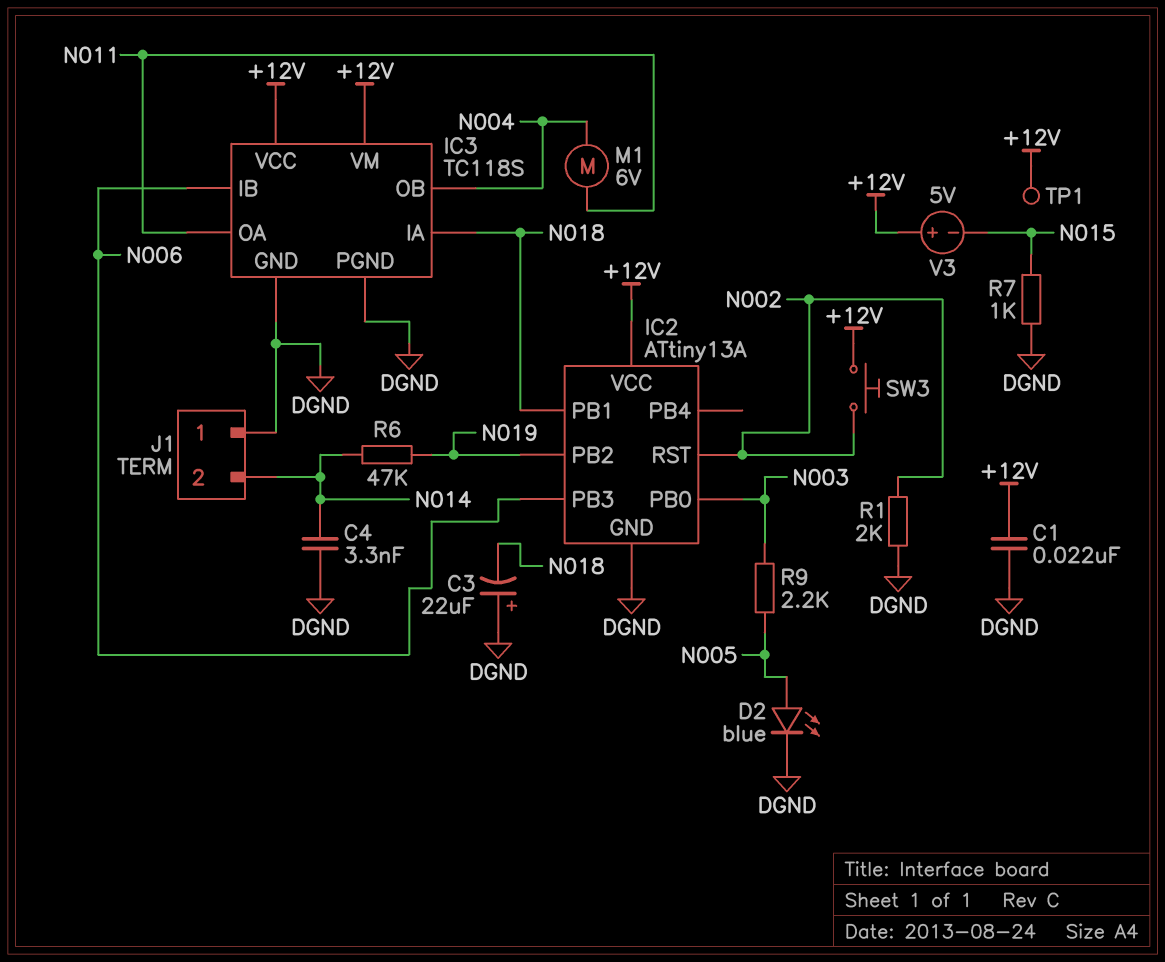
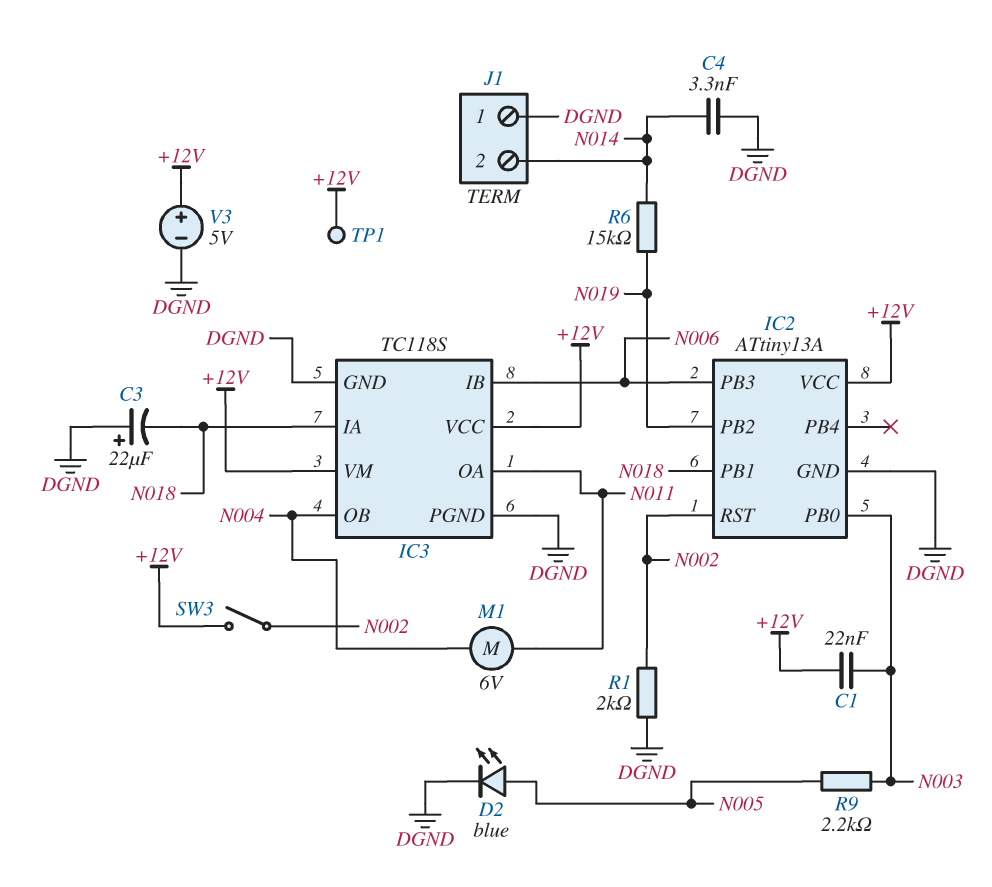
C1: 22nF (+12V, DGND) -> 22nF (+12V, N003)
R6: 47k (N014, N019) -> 15k (N014, N019)
R7: 1k (DGND, N015) -> none
SW3: button (+12V, N002) -> switch (+12V, N002)
V3: 5V (plus +12V, minus N015) -> 5V (plus +12V, minus DGND)

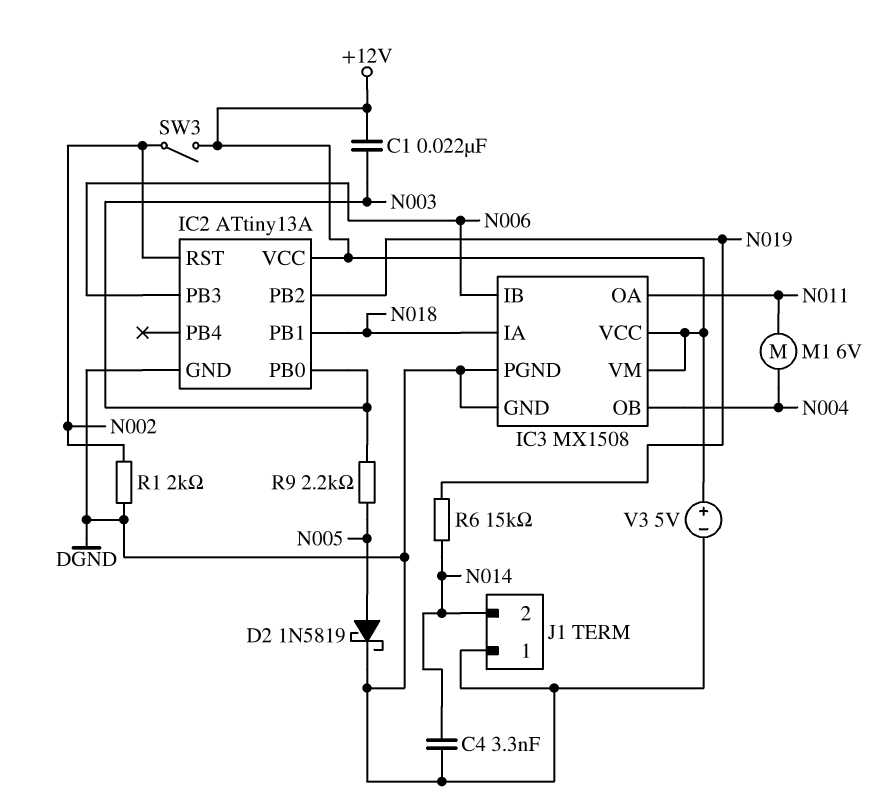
C3: 22uF (plus DGND, minus N018) -> none
D2: LED blue (A N005, K DGND) -> schottky 1N5819 (A N005, K DGND)
IC3: TC118S -> MX1508
TP1: test point (+12V) -> none

